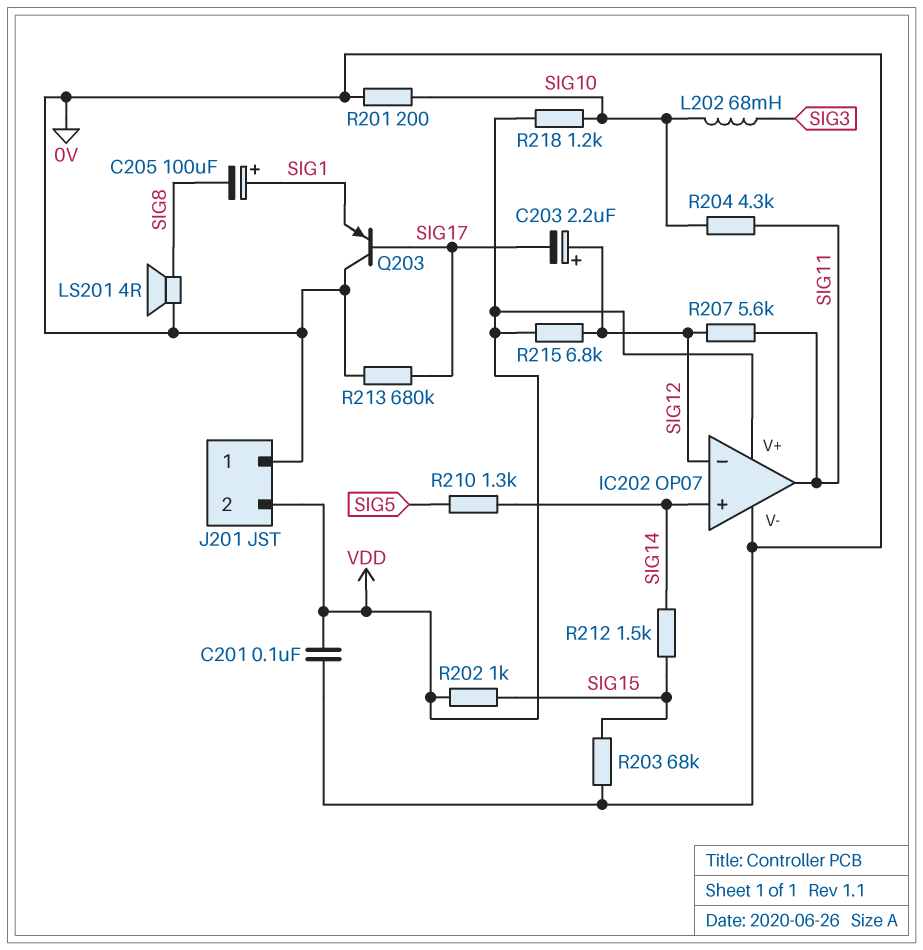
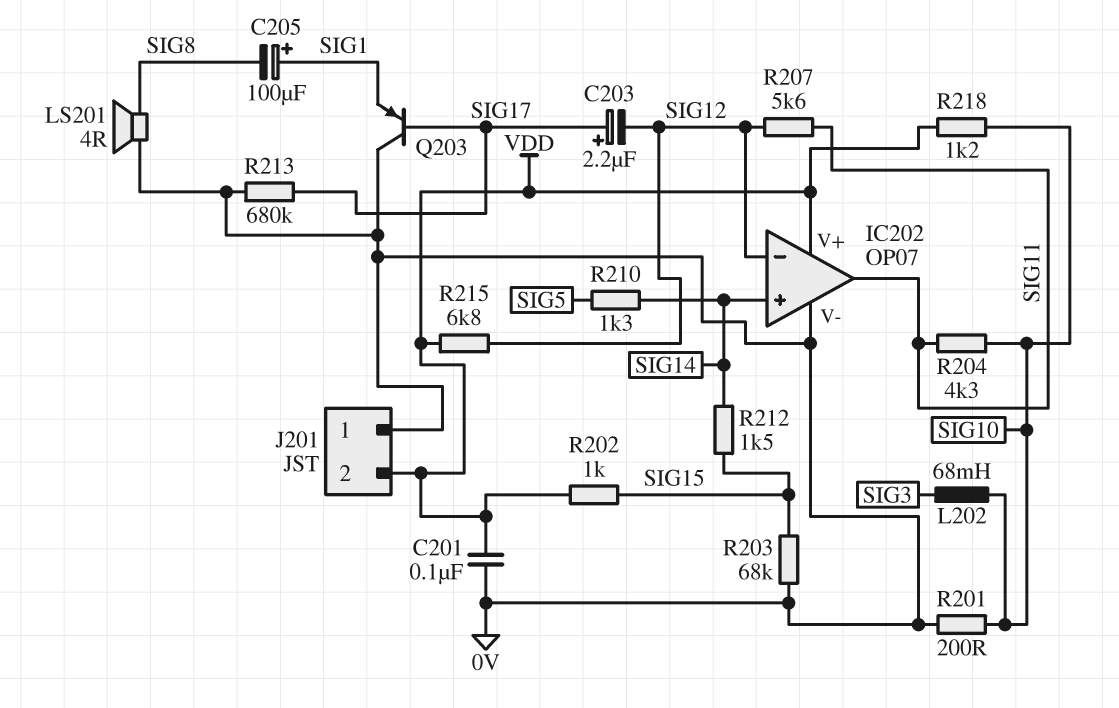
C203: 2.2uF (plus SIG12, minus SIG17) -> 2.2uF (plus SIG17, minus SIG12)

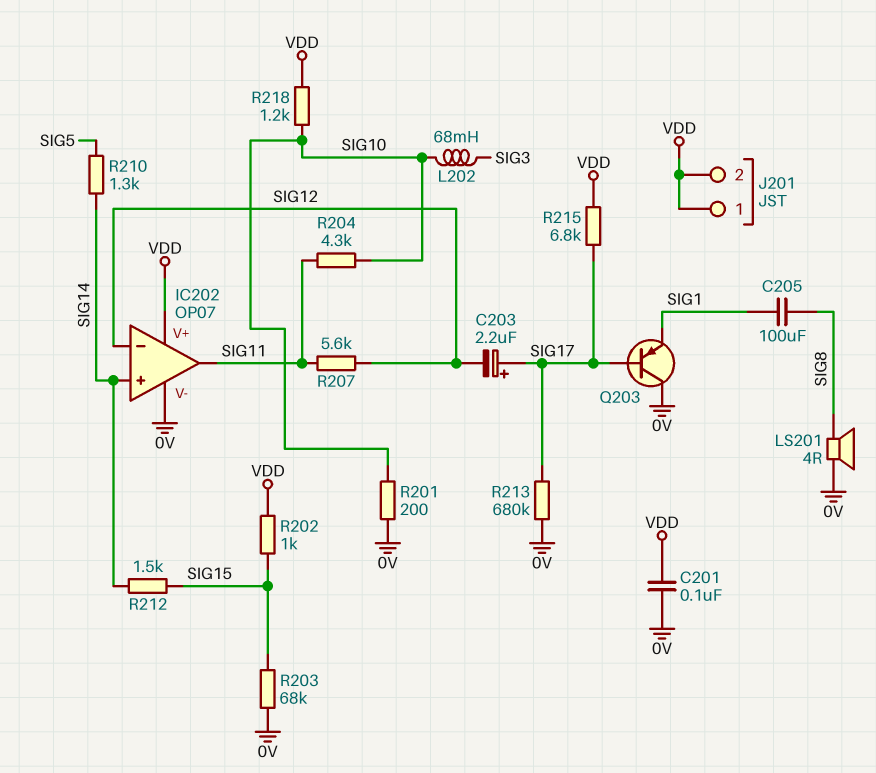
C205: 100uF (plus SIG1, minus SIG8) -> 100uF (SIG1, SIG8)
J201 pin 1: 0V -> VDD
R215: 6.8k (SIG12, VDD) -> 6.8k (SIG17, VDD)

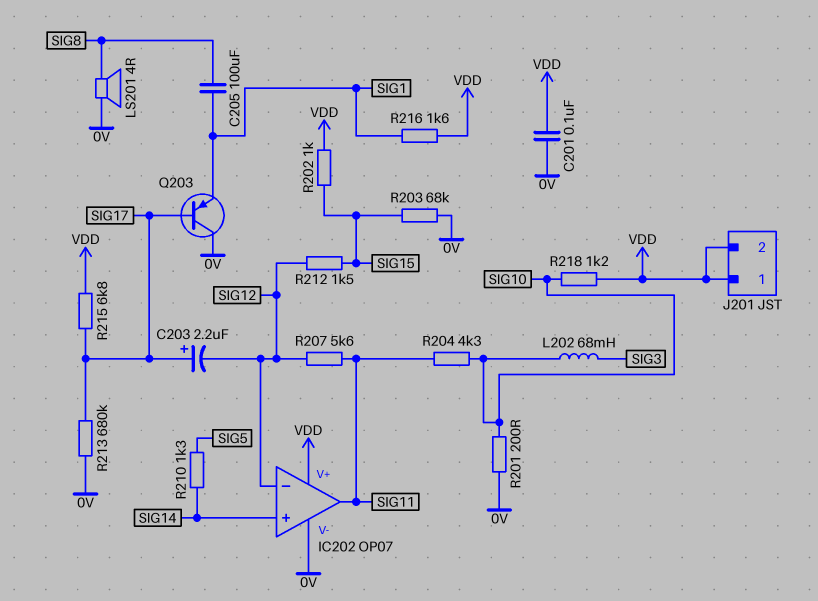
R212: 1.5k (SIG14, SIG15) -> 1.5k (SIG12, SIG15)
R216: none -> 1.6k (SIG1, VDD)

